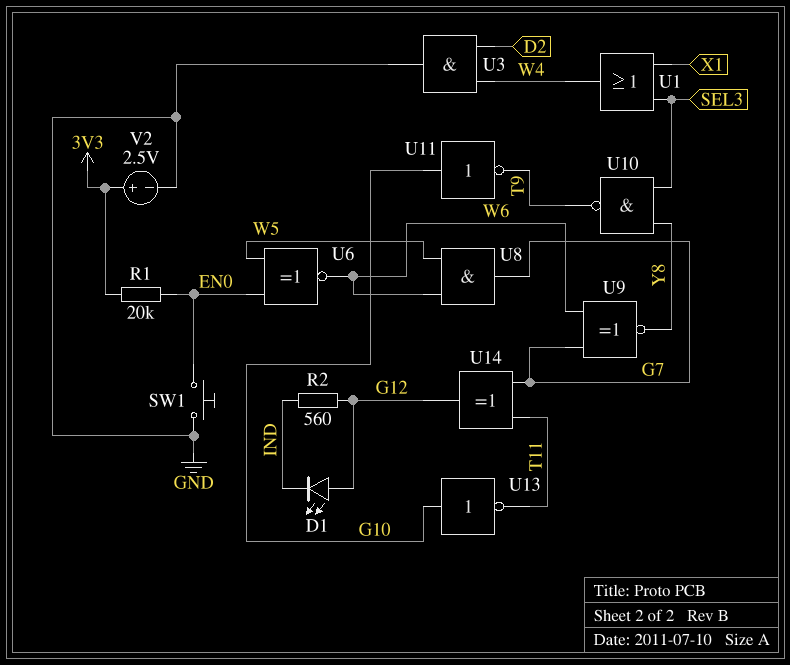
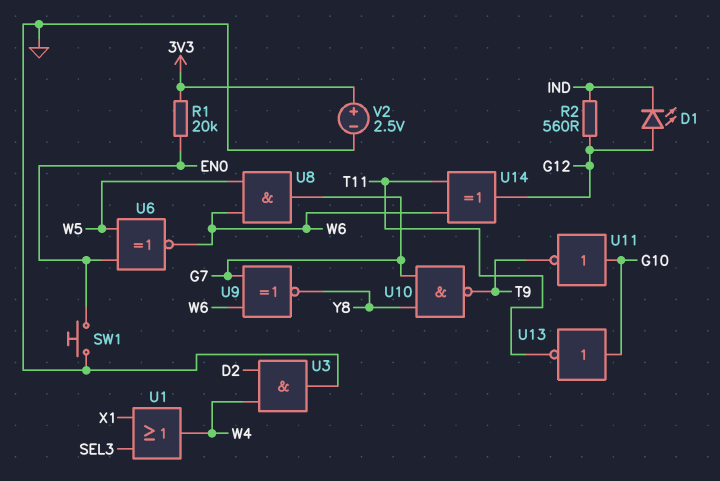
U10: NAND (in SEL3, in Y8, out T9) -> NAND (in G7, in Y8, out T9)
U14: XOR (in G7, in T11, out G12) -> XOR (in T11, in W6, out G12)

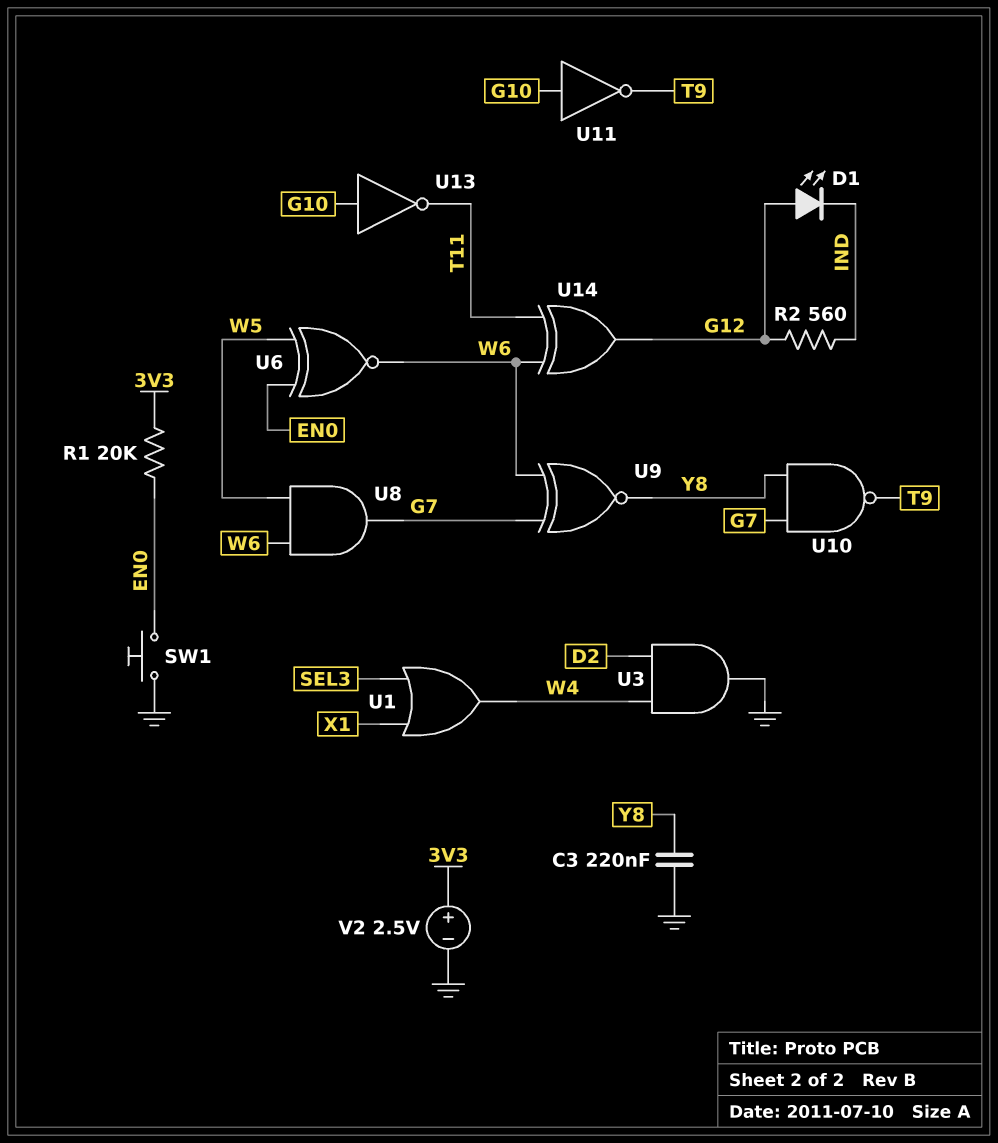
C3: none -> 220nF (GND, Y8)

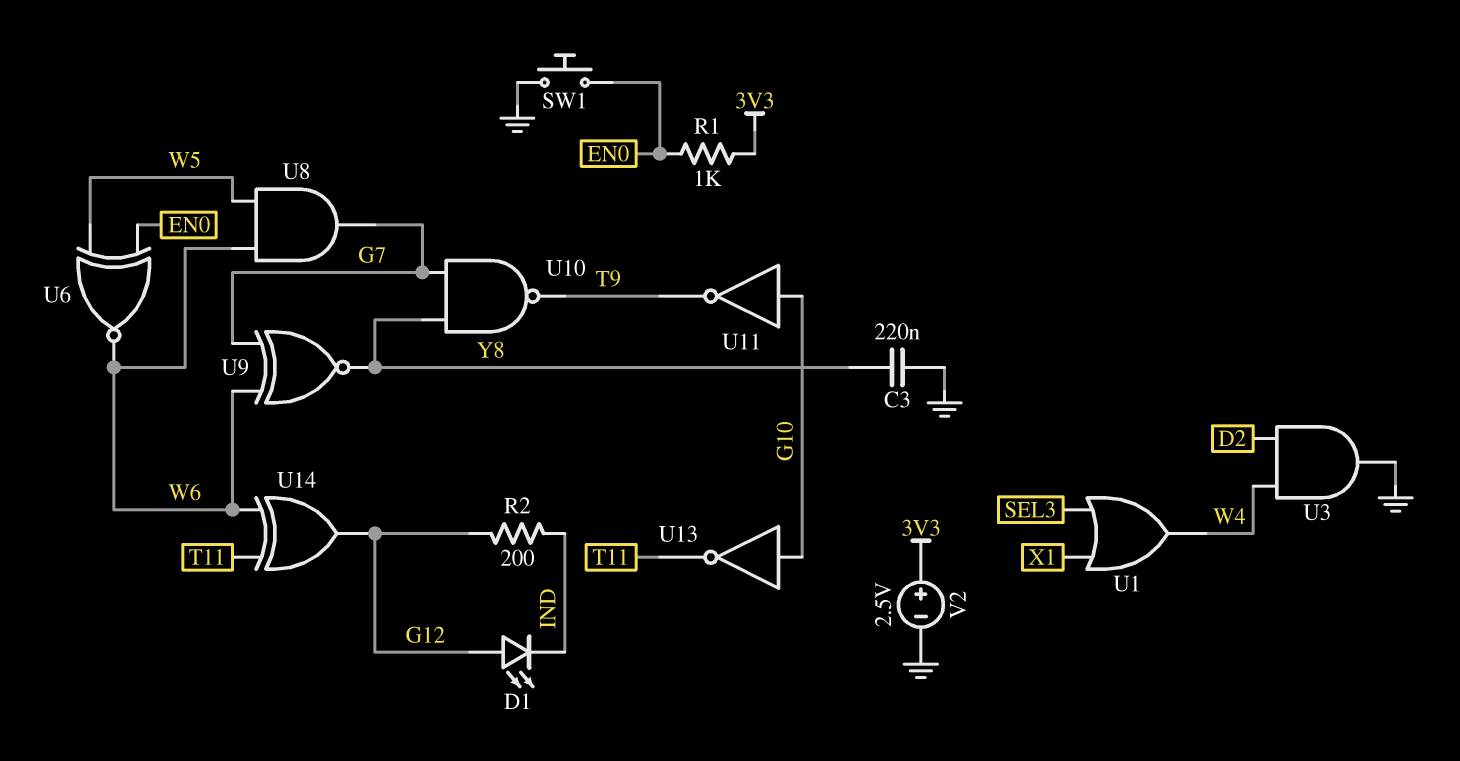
R1: 20k (3V3, EN0) -> 1k (3V3, EN0)
R2: 560 (G12, IND) -> 200 (G12, IND)

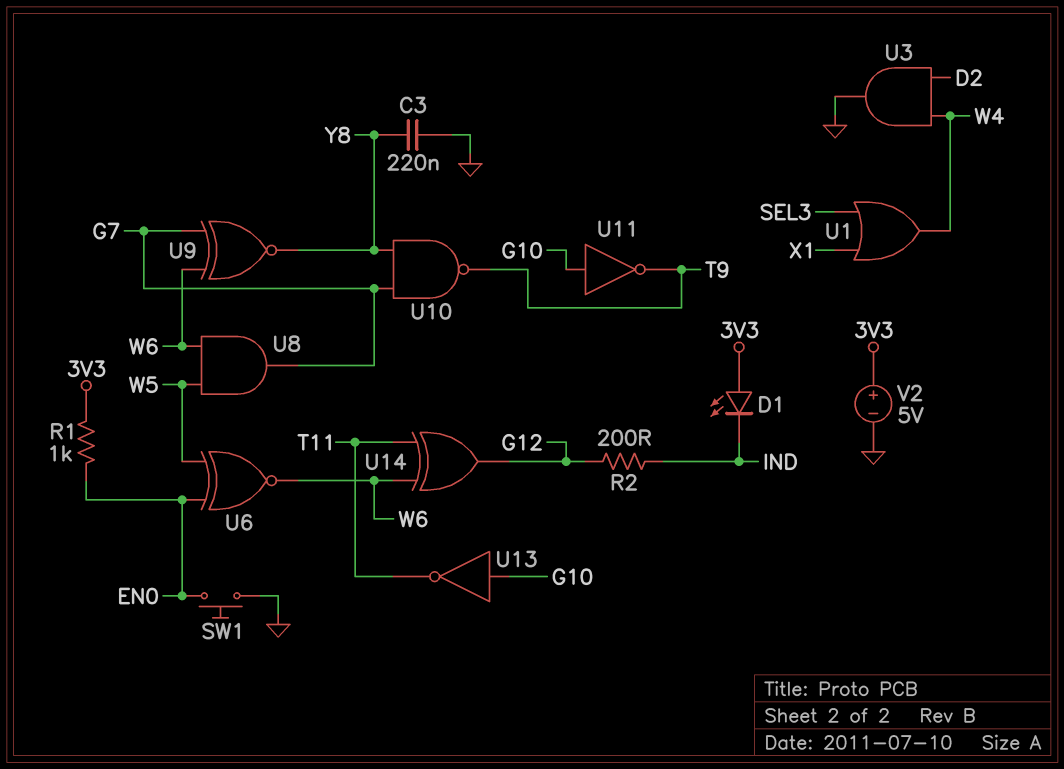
D1: LED (A G12, K IND) -> LED (A 3V3, K IND)
V2: 2.5V (plus 3V3, minus GND) -> 5V (plus 3V3, minus GND)

